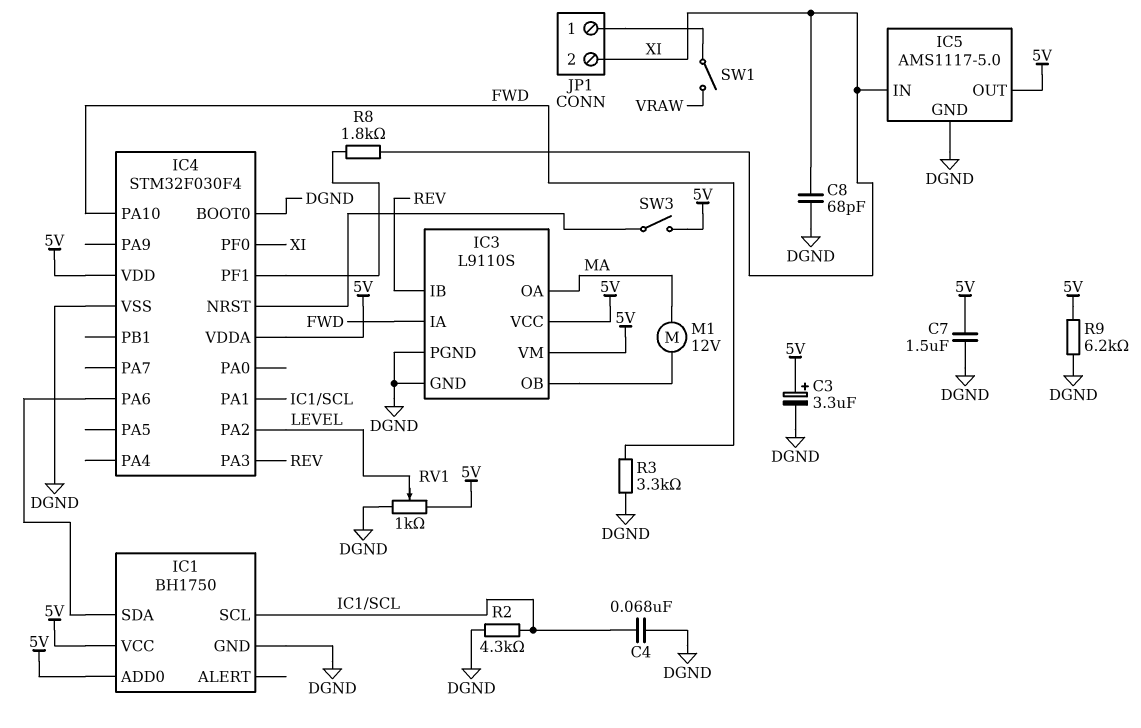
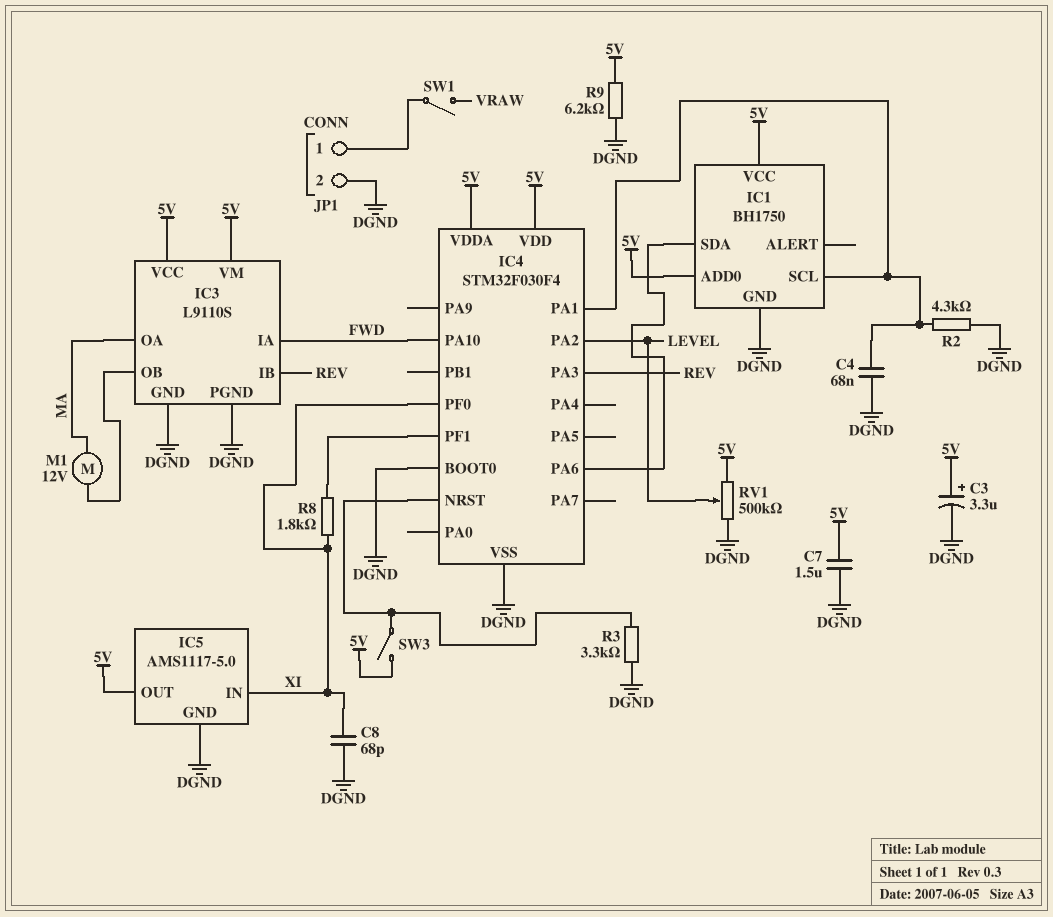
JP1 pin 2: XI -> DGND
R3: 3.3k (DGND, FWD) -> 3.3k (DGND, IC4/NRST)
RV1: 1k (5V, DGND, wiper LEVEL) -> 500k (5V, DGND, wiper LEVEL)

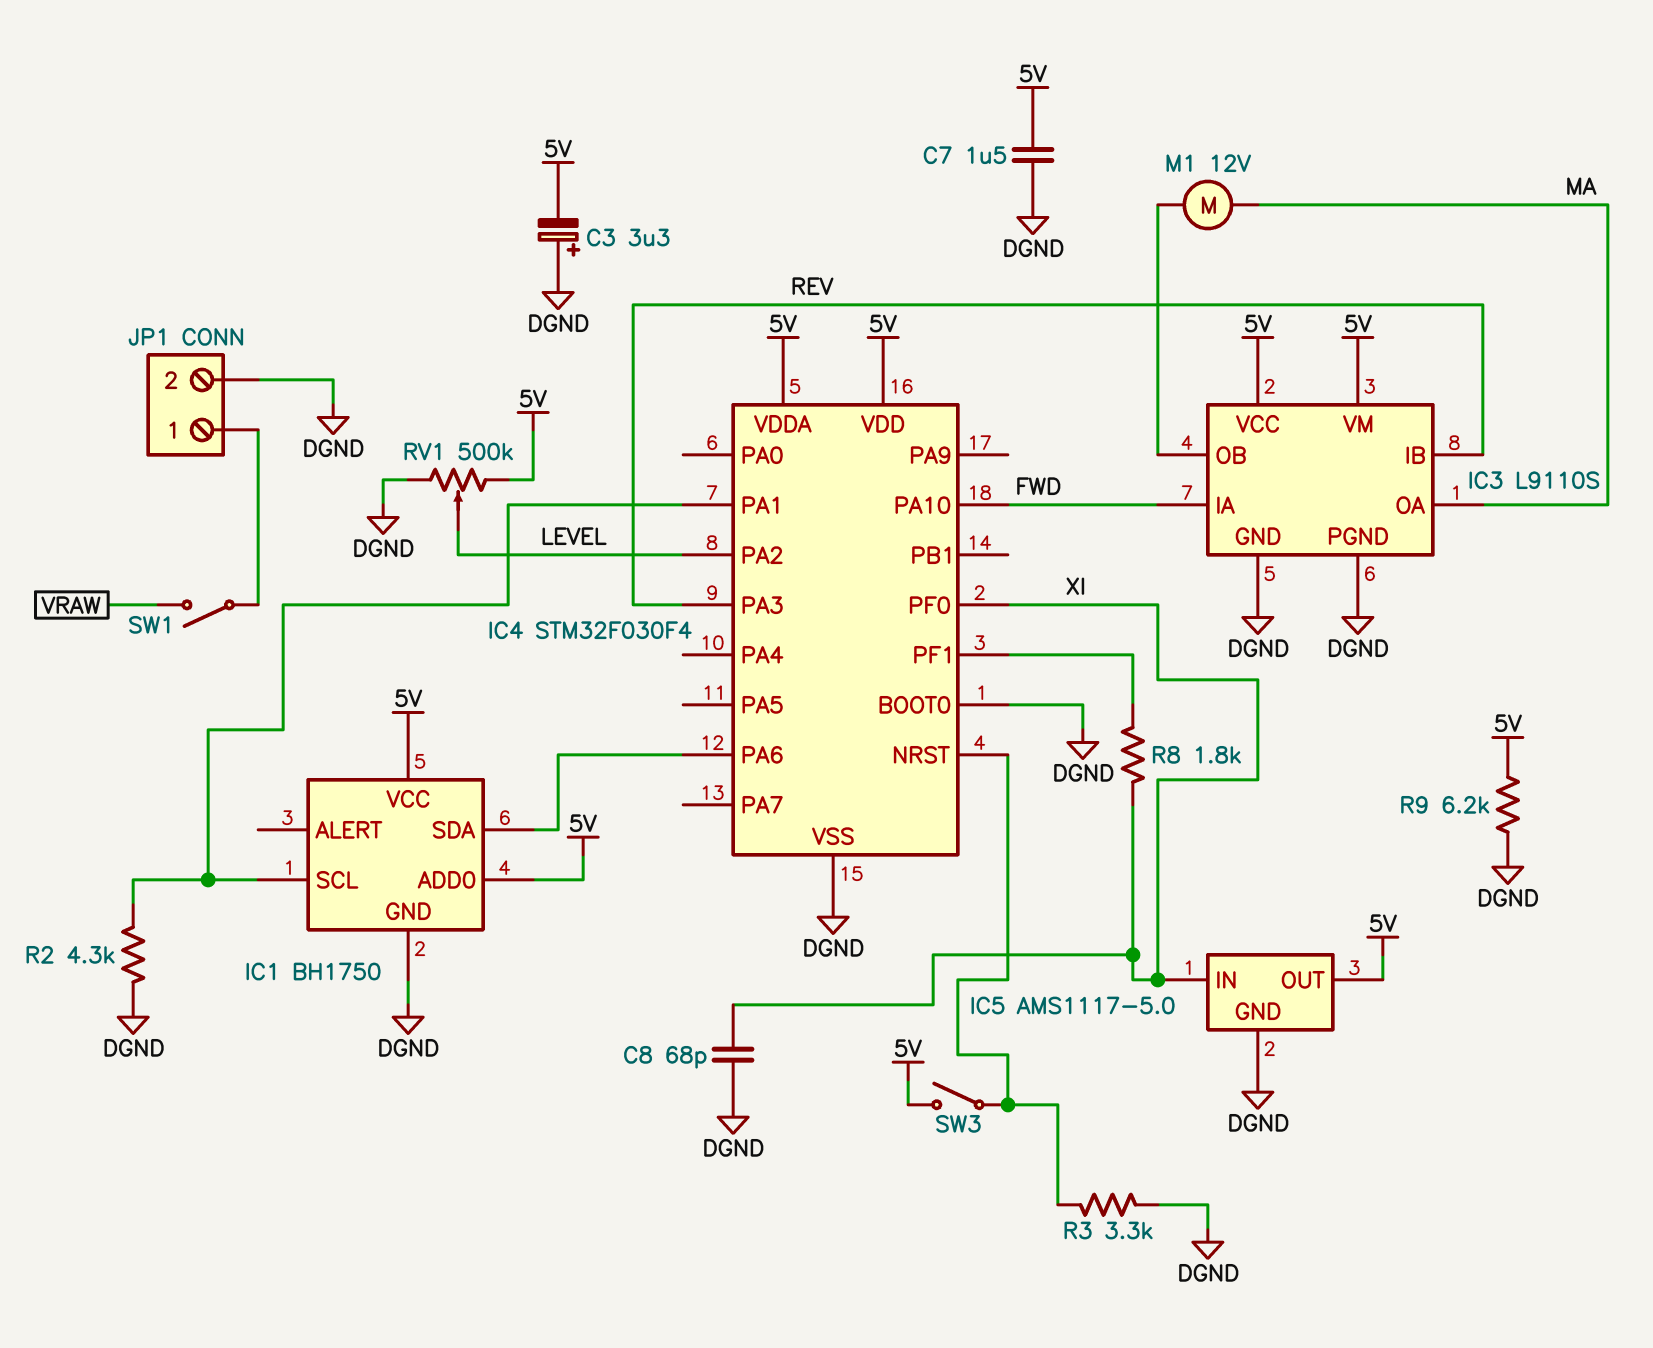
C3: 3.3uF (plus 5V, minus DGND) -> 3.3uF (plus DGND, minus 5V)
C4: 68nF (DGND, IC1/SCL) -> none

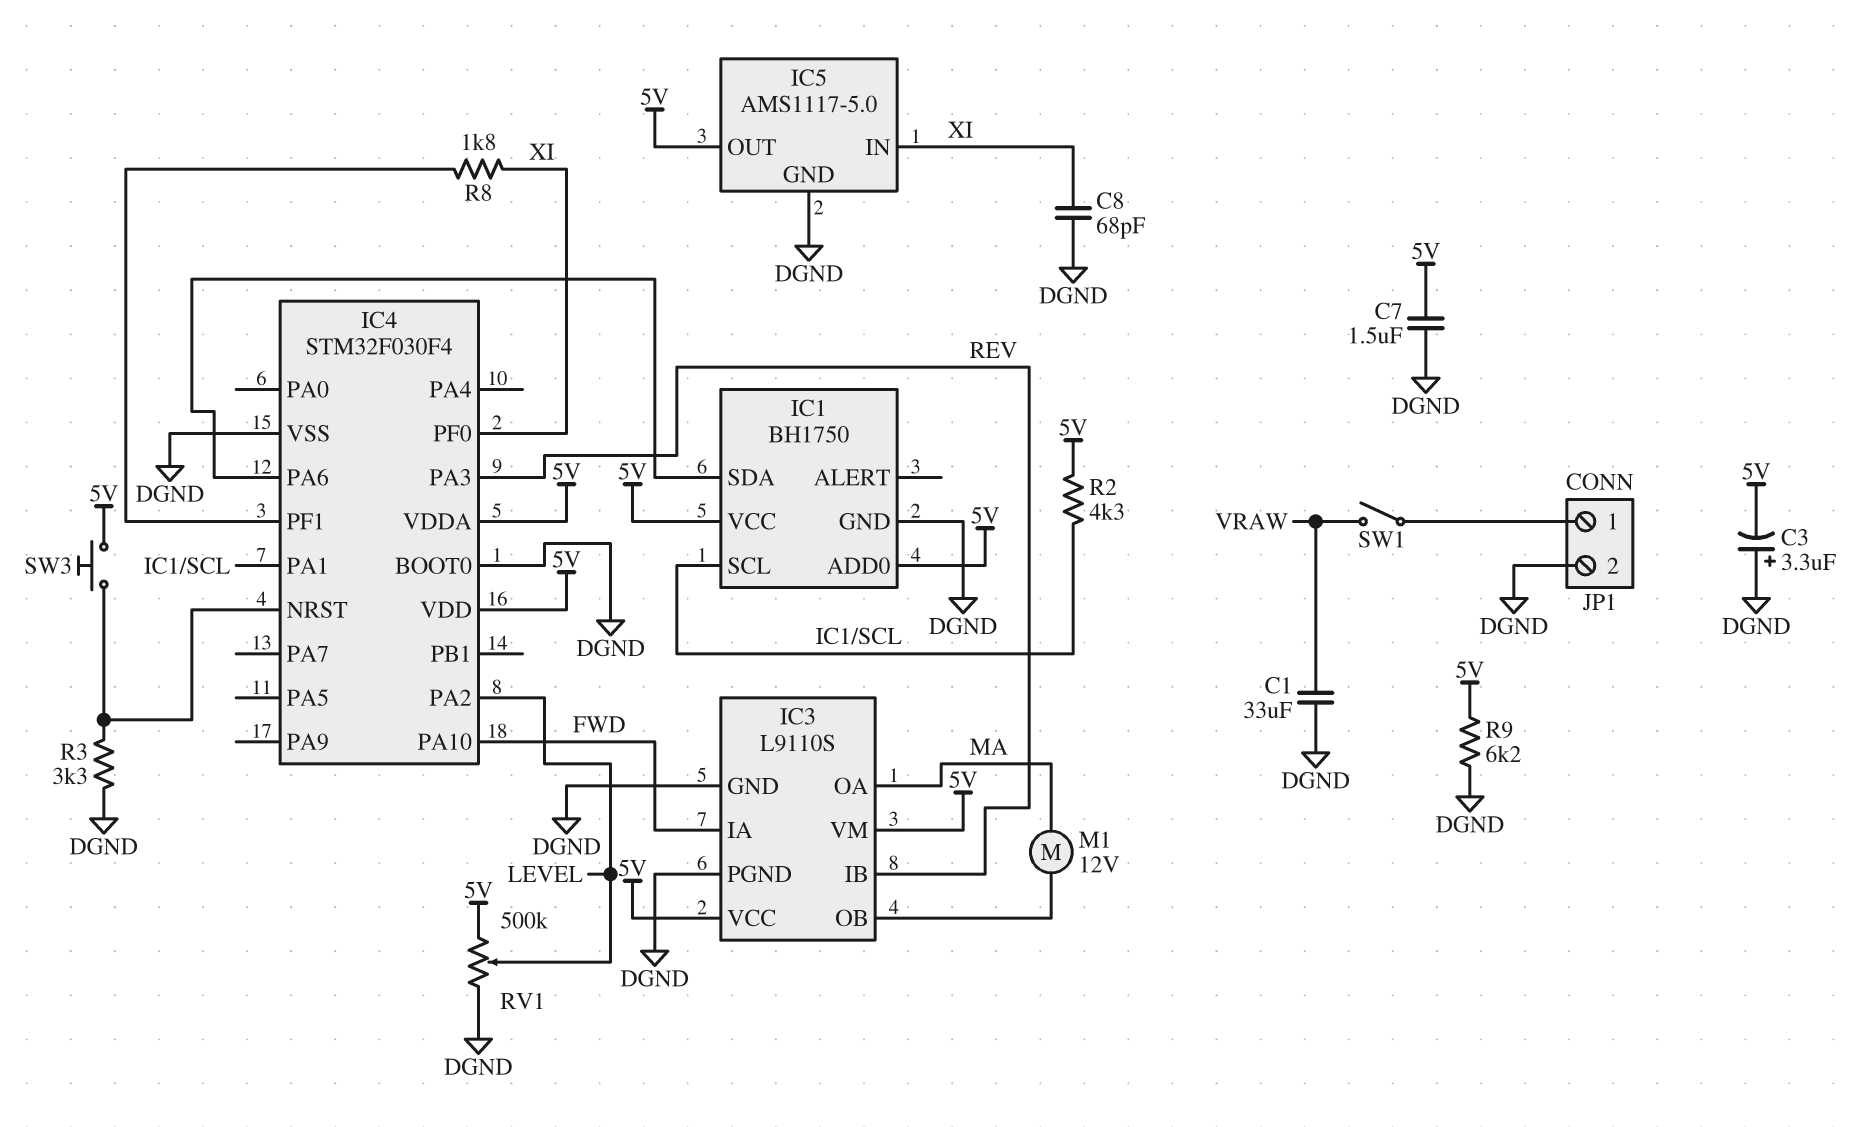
C1: none -> 33uF (DGND, VRAW)
R2: 4.3k (DGND, IC1/SCL) -> 4.3k (5V, IC1/SCL)
SW3: switch (5V, IC4/NRST) -> button (5V, IC4/NRST)

